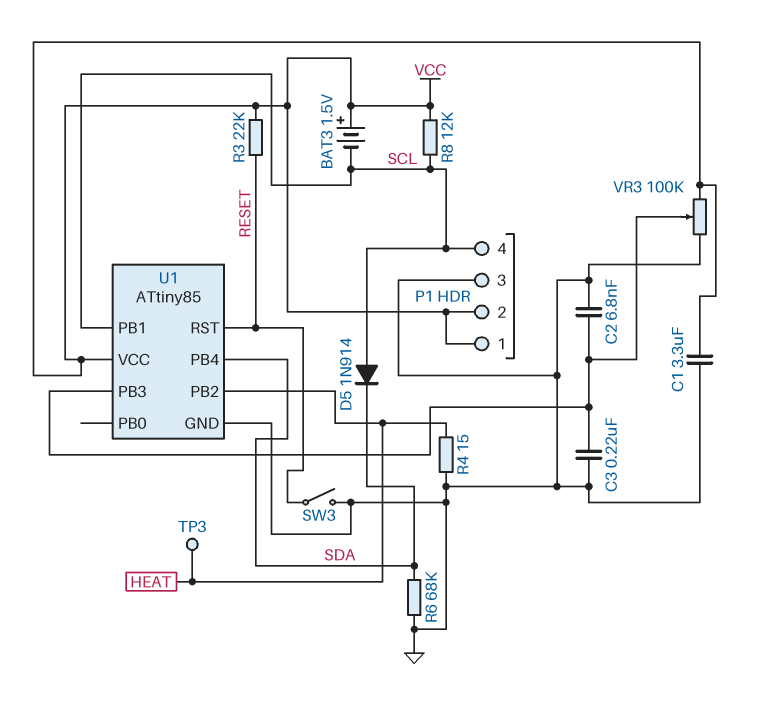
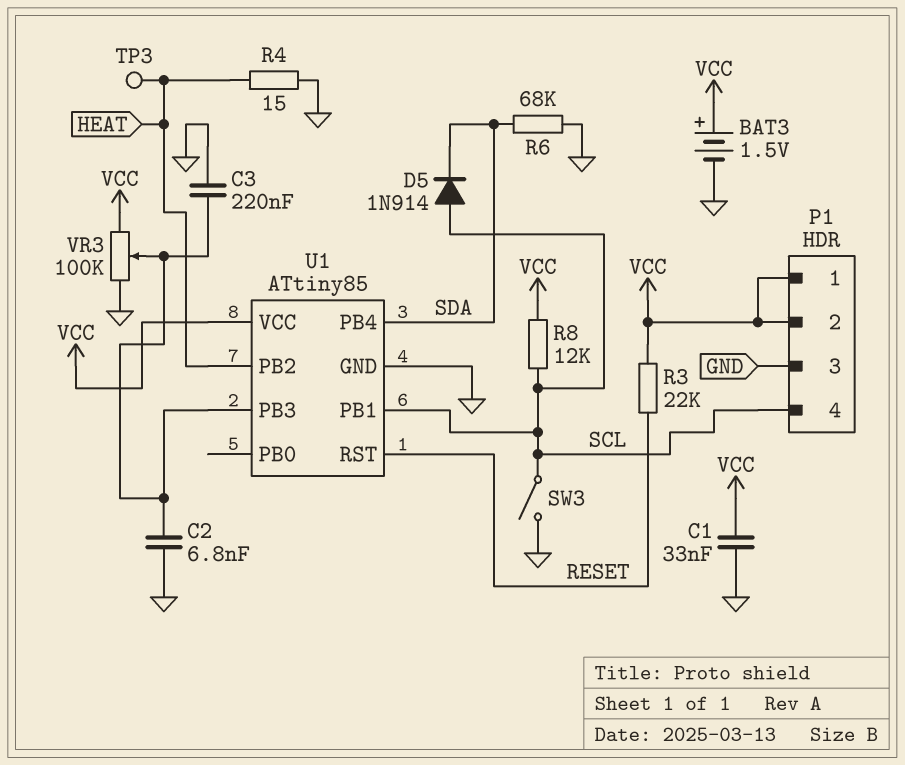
BAT3: 1.5V (plus VCC, minus SCL) -> 1.5V (plus VCC, minus GND)
C1: 3.3uF (GND, VCC) -> 33nF (GND, VCC)
SW3: switch (GND, RESET) -> switch (GND, SCL)

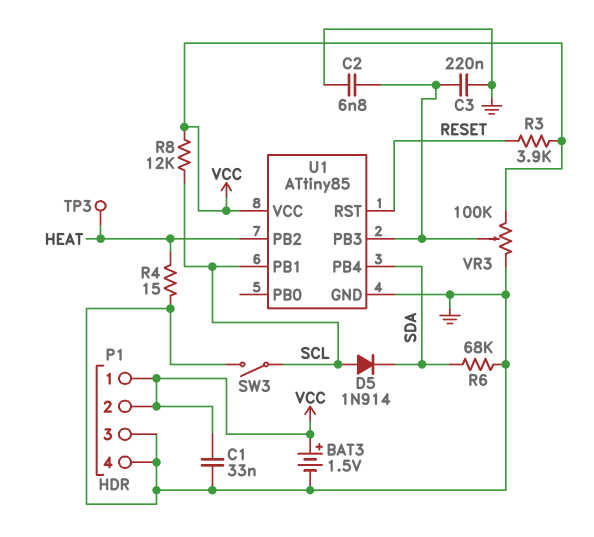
P1 pin 4: SCL -> GND
R3: 22k (RESET, VCC) -> 3.9k (RESET, VCC)

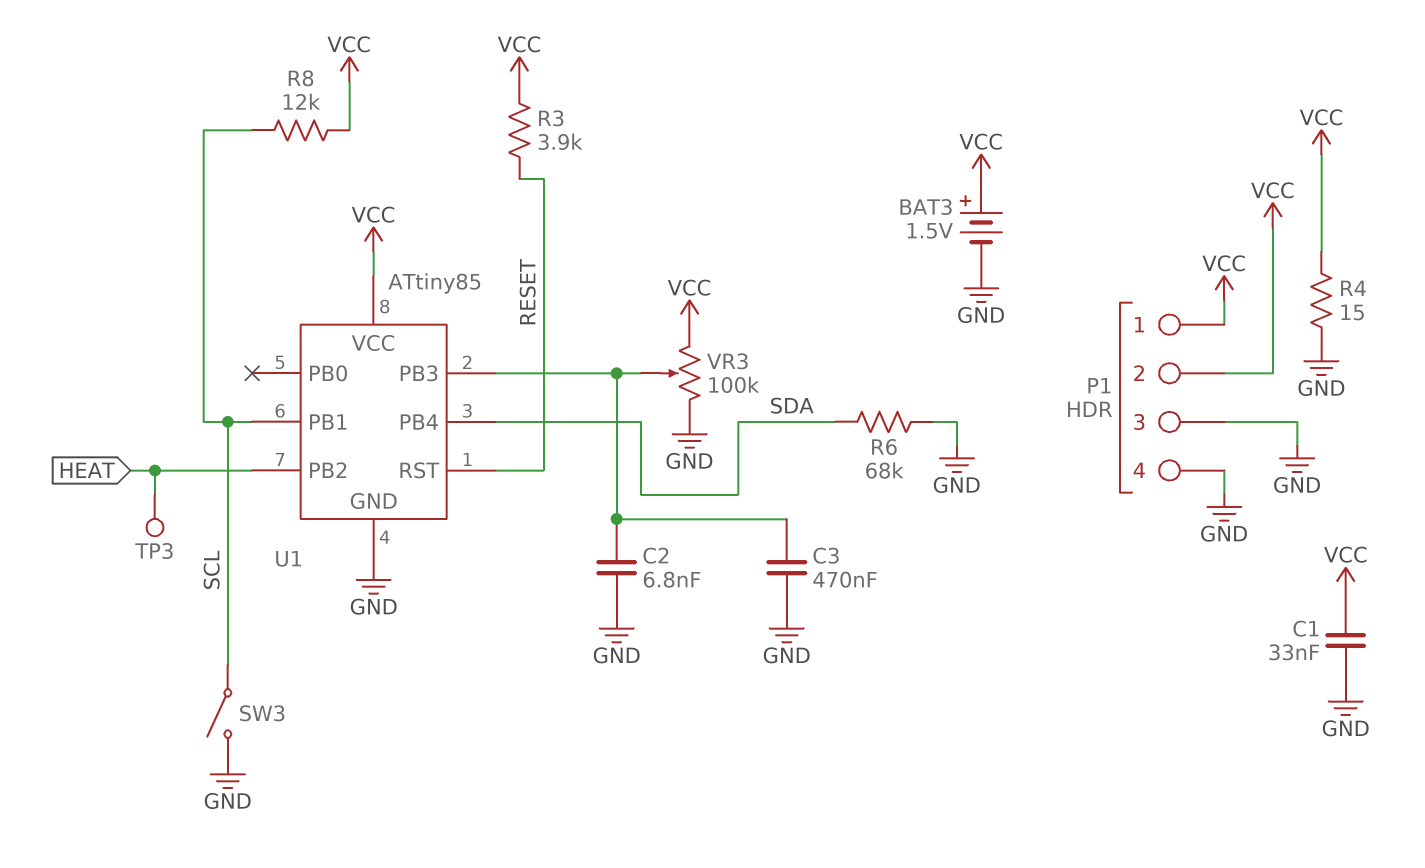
C3: 220nF (GND, U1/PB3) -> 470nF (GND, U1/PB3)
D5: diode 1N914 (A SCL, K SDA) -> none
R4: 15 (GND, HEAT) -> 15 (GND, VCC)

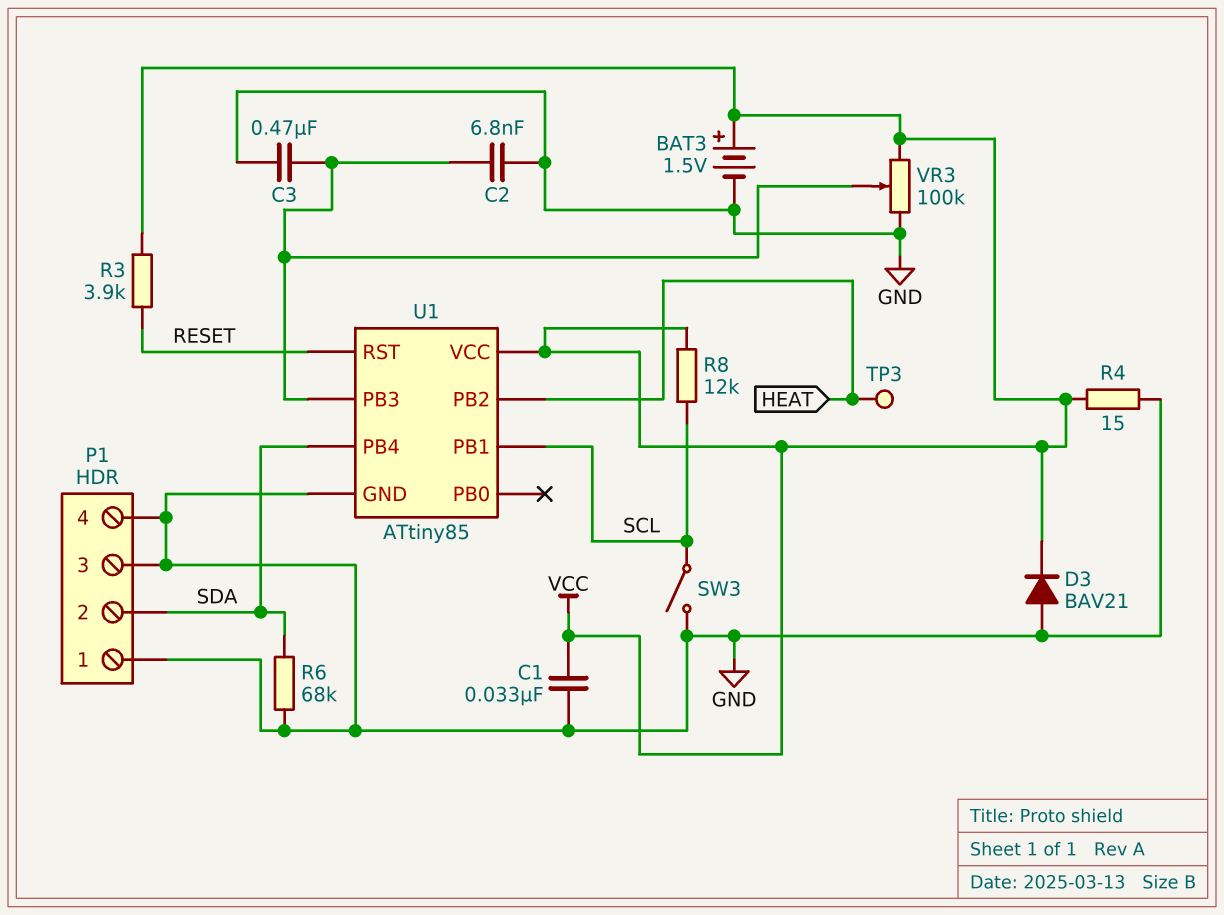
D3: none -> diode BAV21 (A GND, K VCC)
P1 pin 1: VCC -> GND
P1 pin 2: VCC -> SDA

